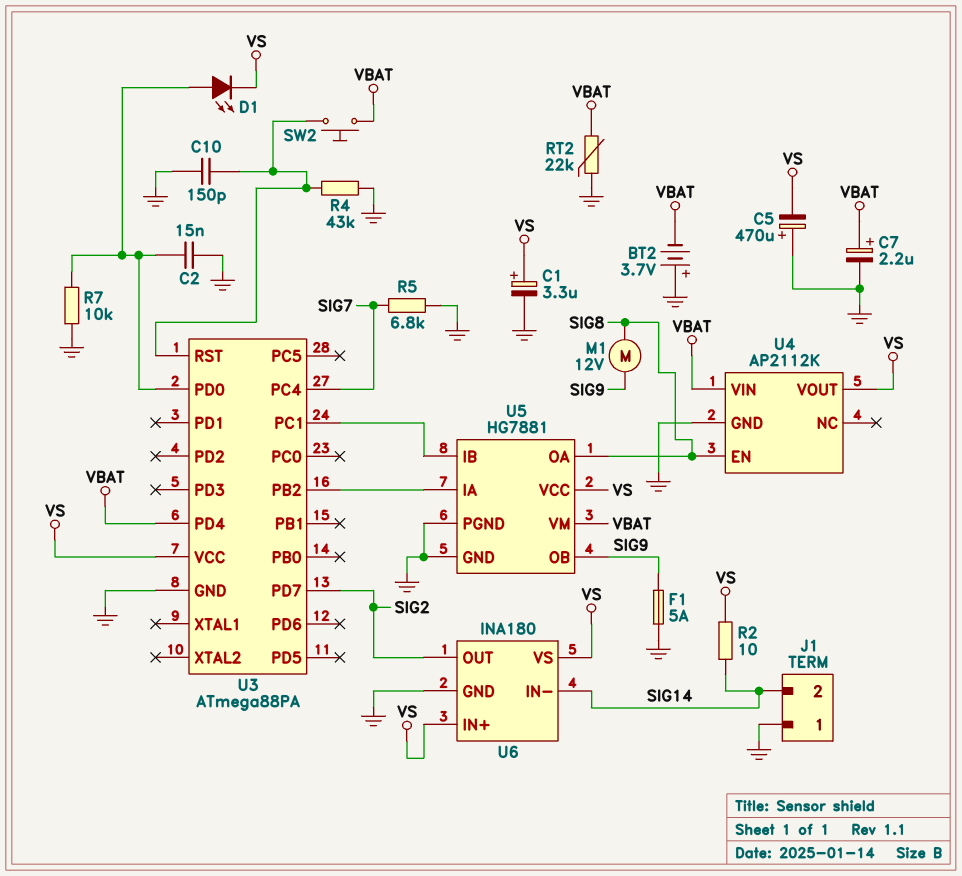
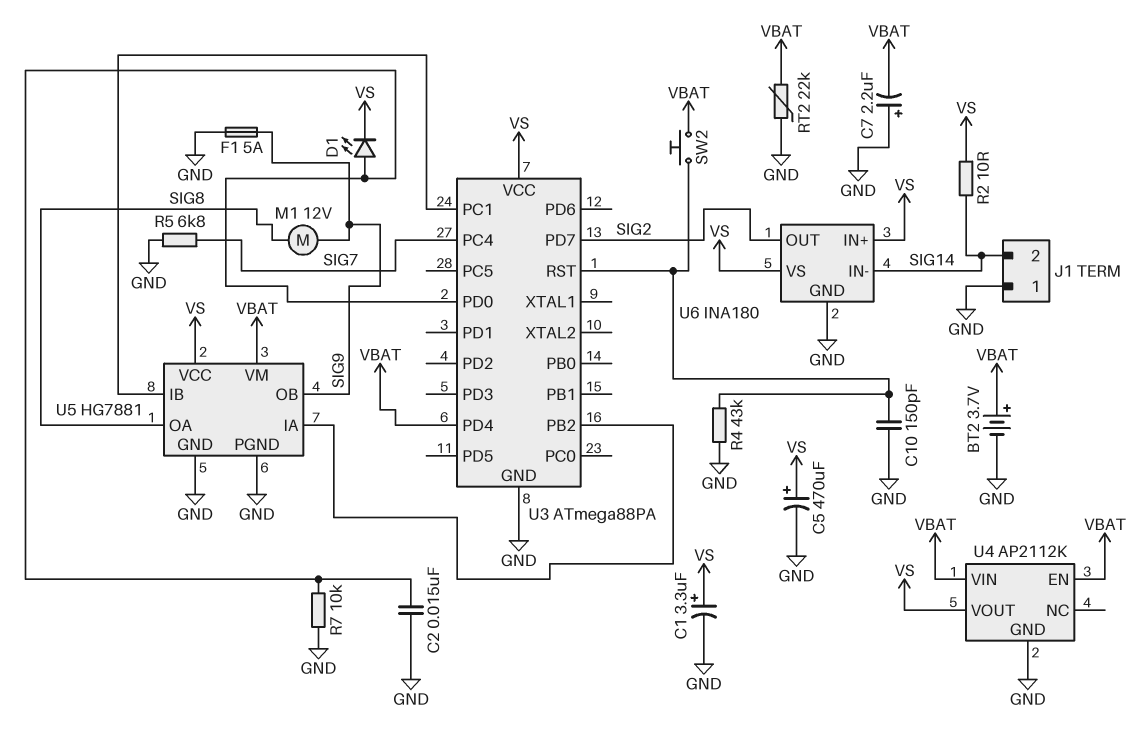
BT2: 3.7V (plus GND, minus VBAT) -> 3.7V (plus VBAT, minus GND)
C5: 470uF (plus GND, minus VS) -> 470uF (plus VS, minus GND)
C7: 2.2uF (plus VBAT, minus GND) -> 2.2uF (plus GND, minus VBAT)
U4 pin EN: SIG8 -> VBAT

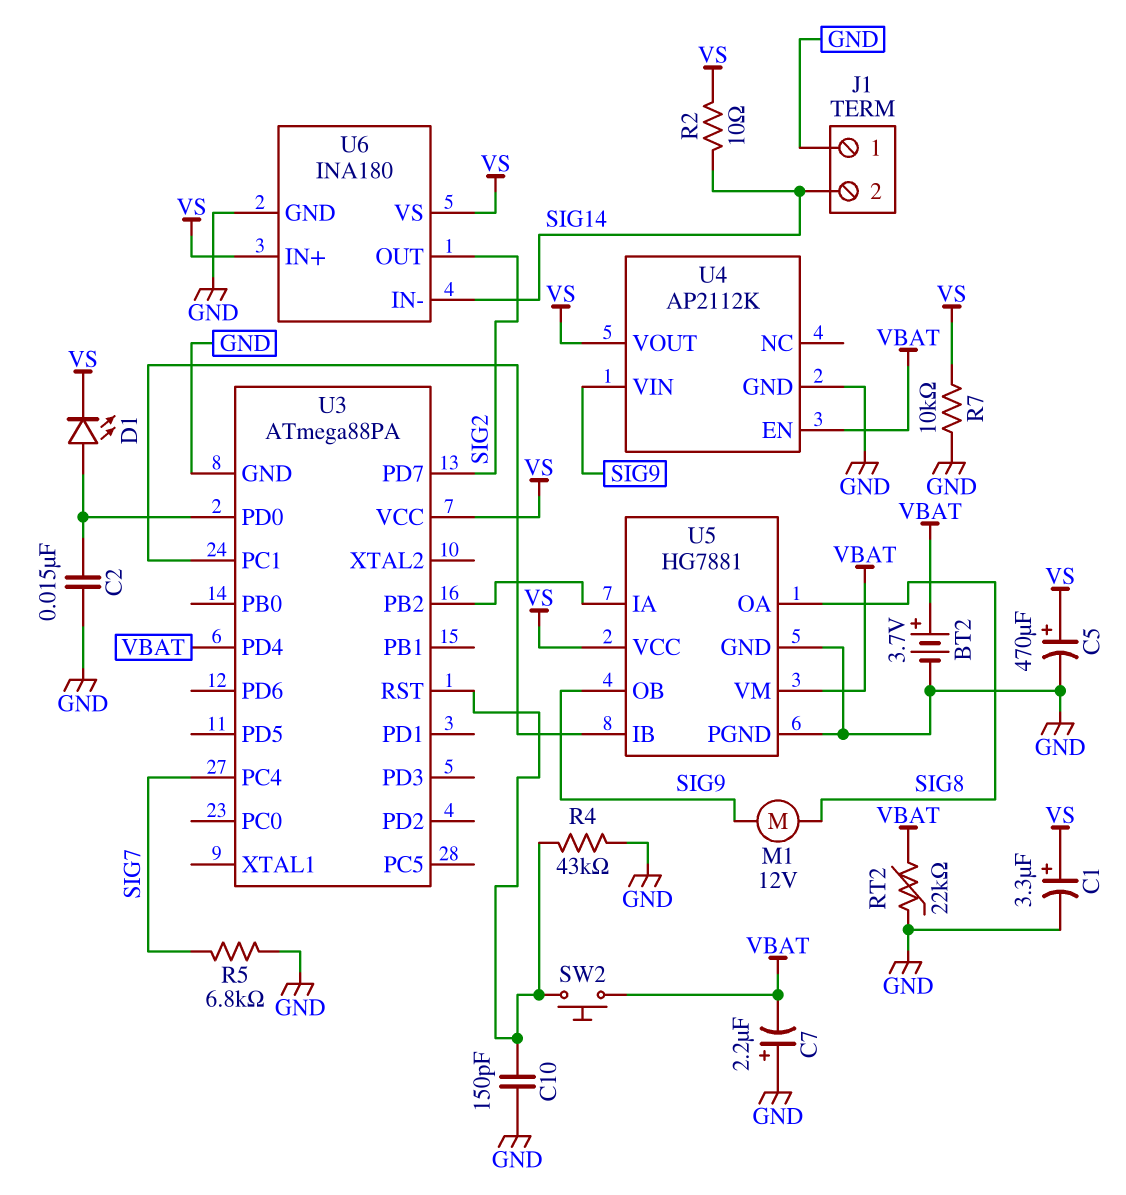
F1: 5A (GND, SIG9) -> none
R7: 10k (GND, U3/PD0) -> 10k (GND, VS)
U4 pin VIN: VBAT -> SIG9

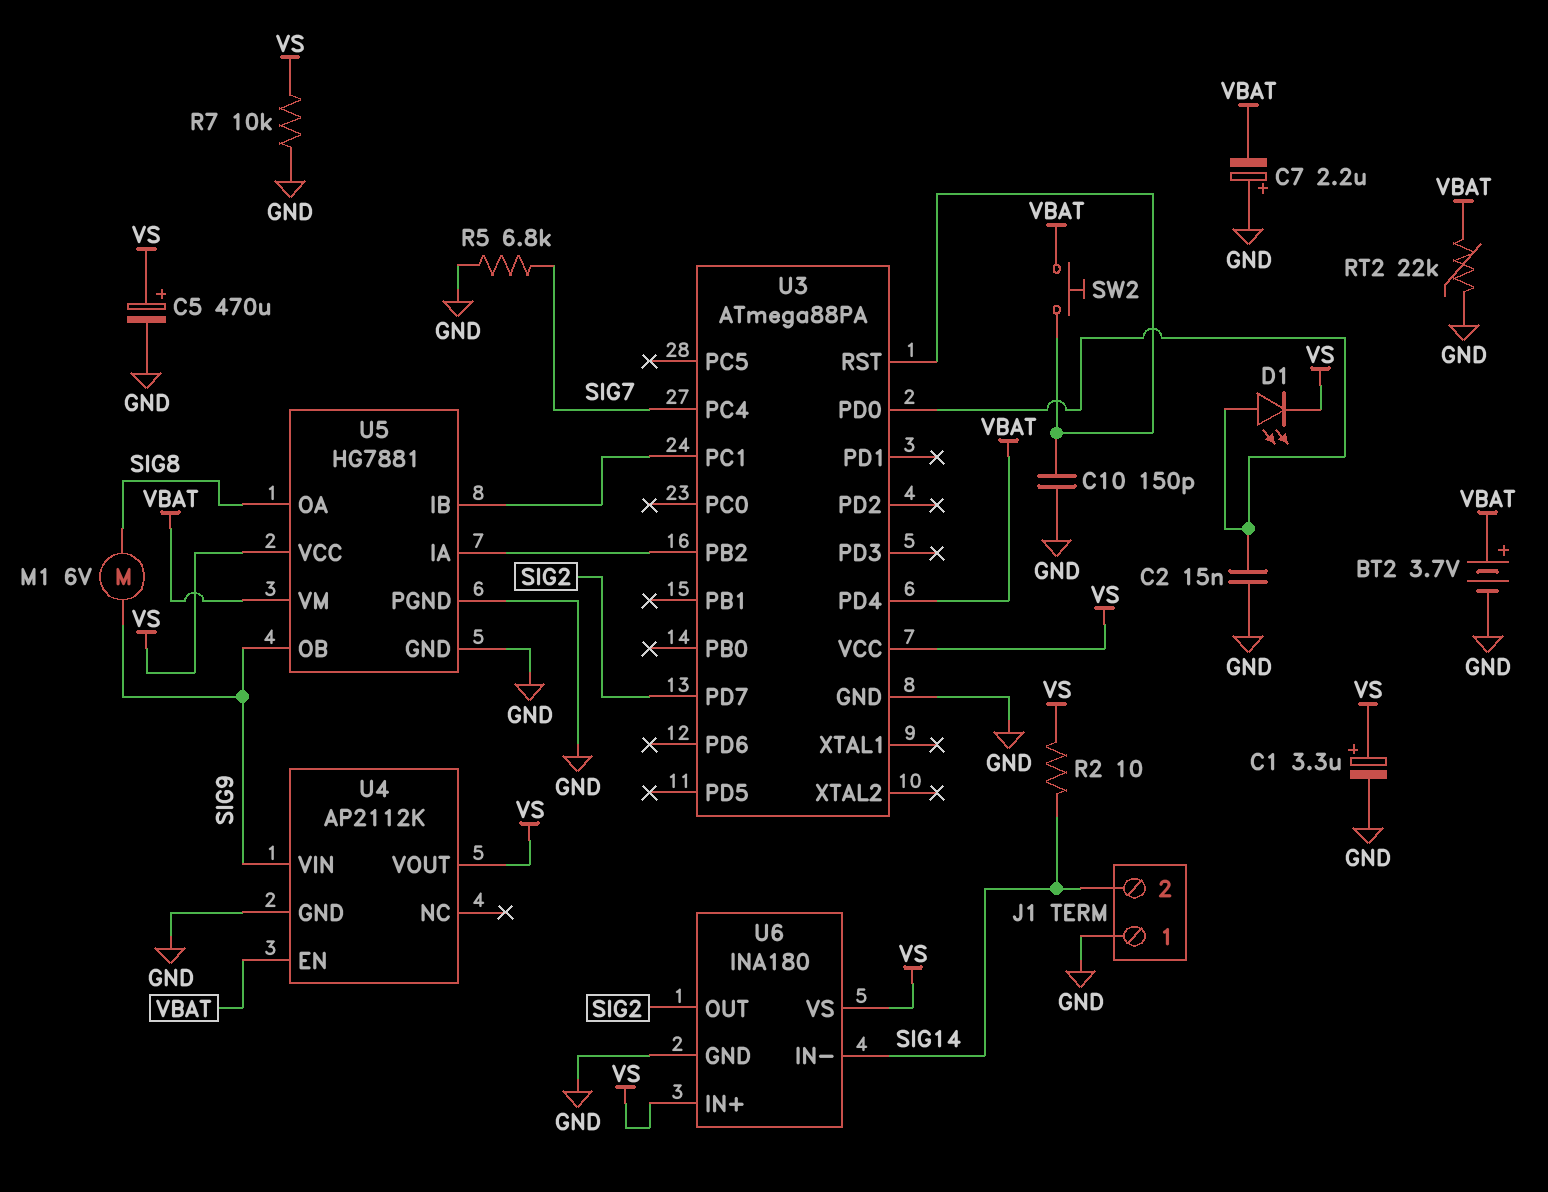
M1: motor 12V (SIG8, SIG9) -> motor 6V (SIG8, SIG9)
R4: 43k (GND, U3/RST) -> none

